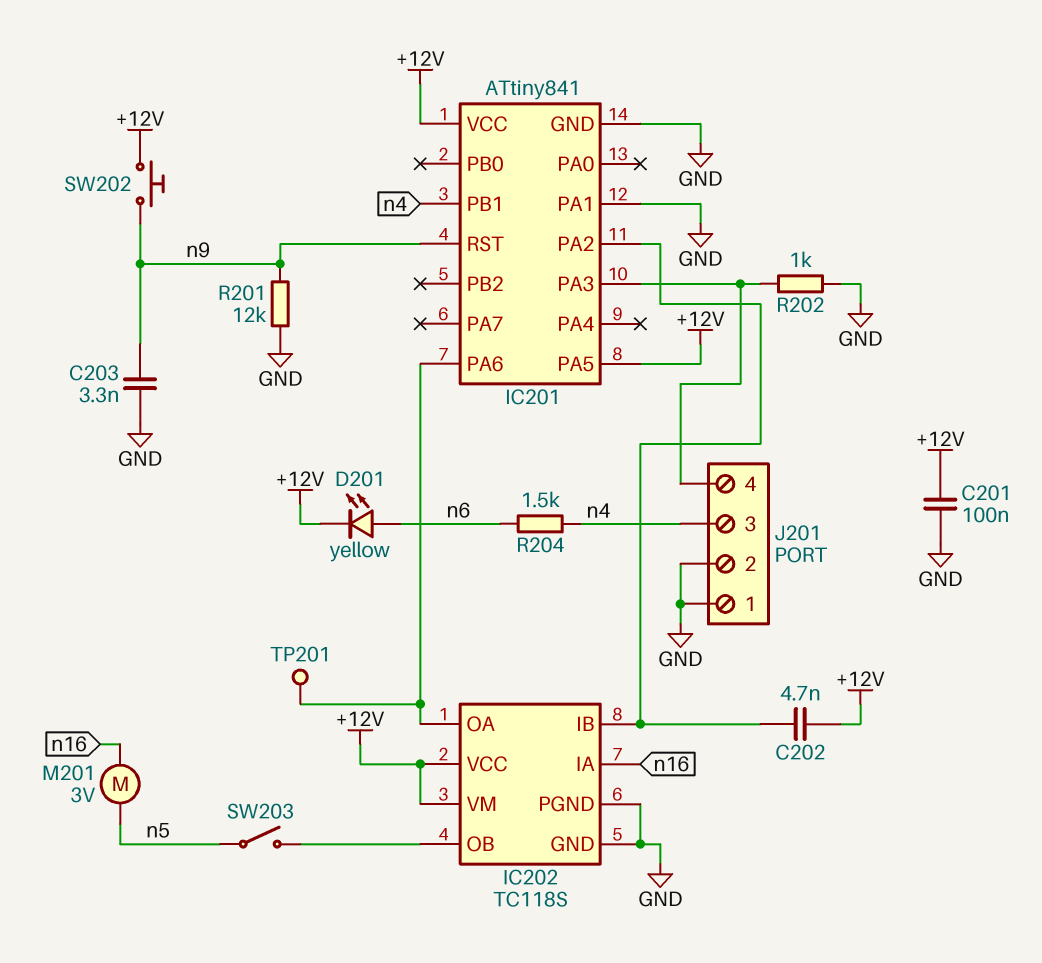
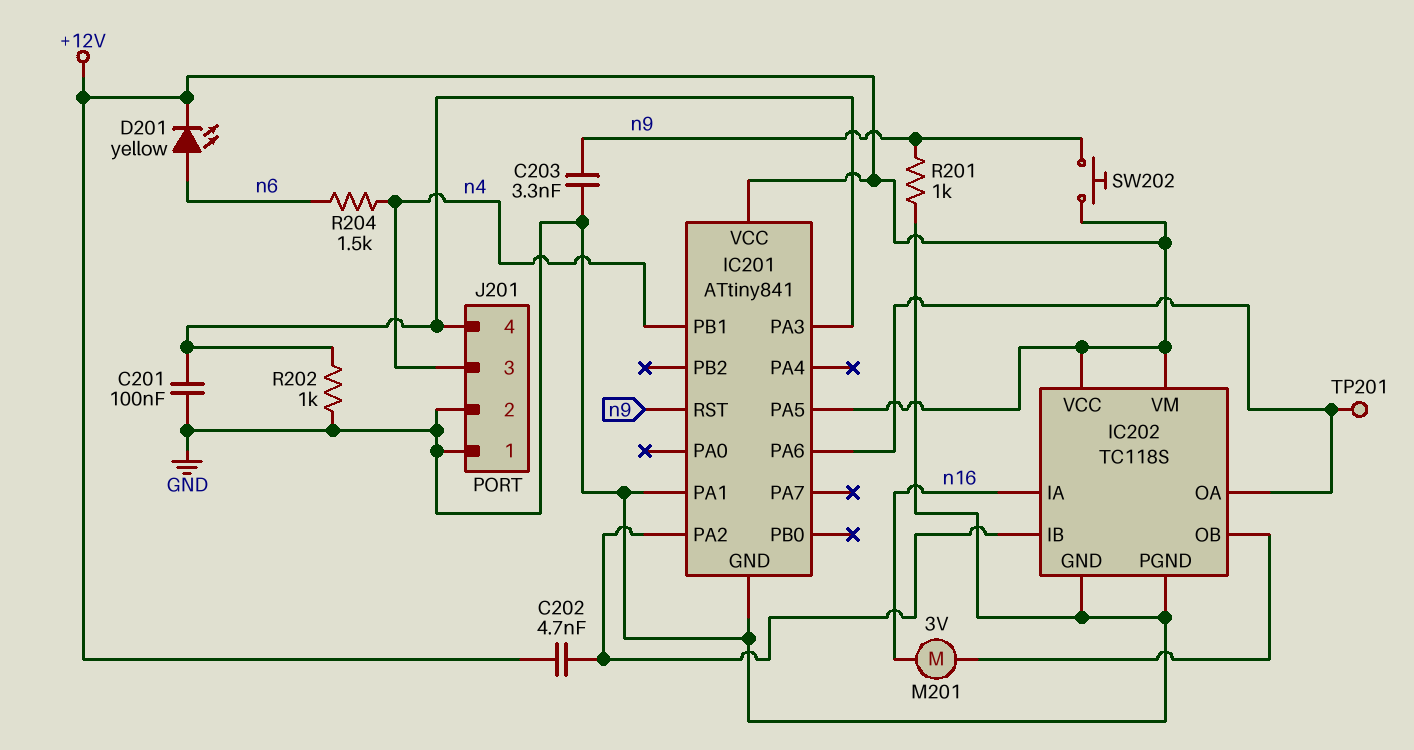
C201: 100nF (+12V, GND) -> 100nF (GND, IC201/PA3)
M201: motor 3V (n5, n16) -> motor 3V (IC202/OB, n16)
R201: 12k (GND, n9) -> 1k (GND, n9)
SW203: switch (IC202/OB, n5) -> none

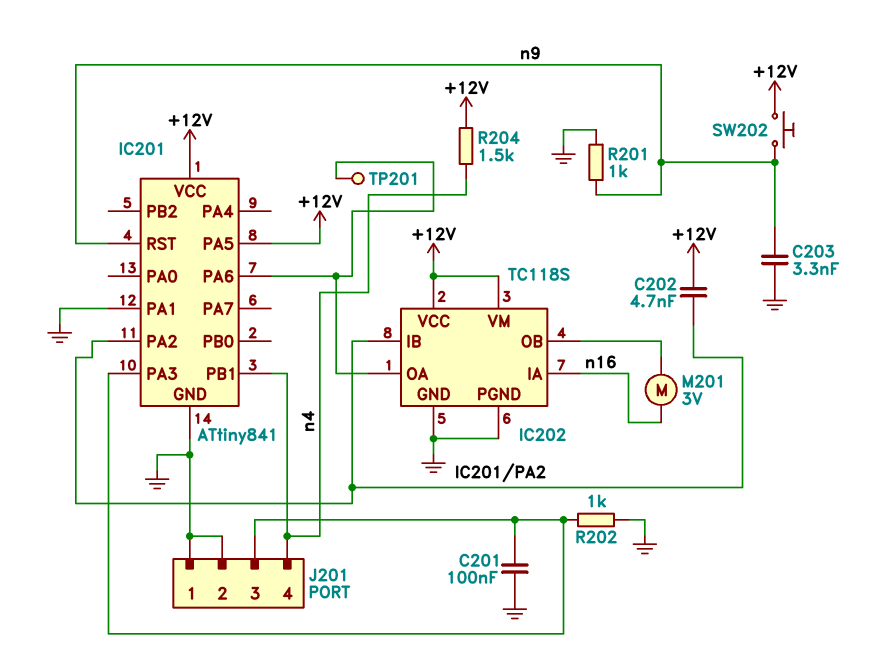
D201: LED yellow (A n6, K +12V) -> none
J201 pin 3: n4 -> IC201/PA3
J201 pin 4: IC201/PA3 -> n4
R204: 1.5k (n4, n6) -> 1.5k (+12V, n4)

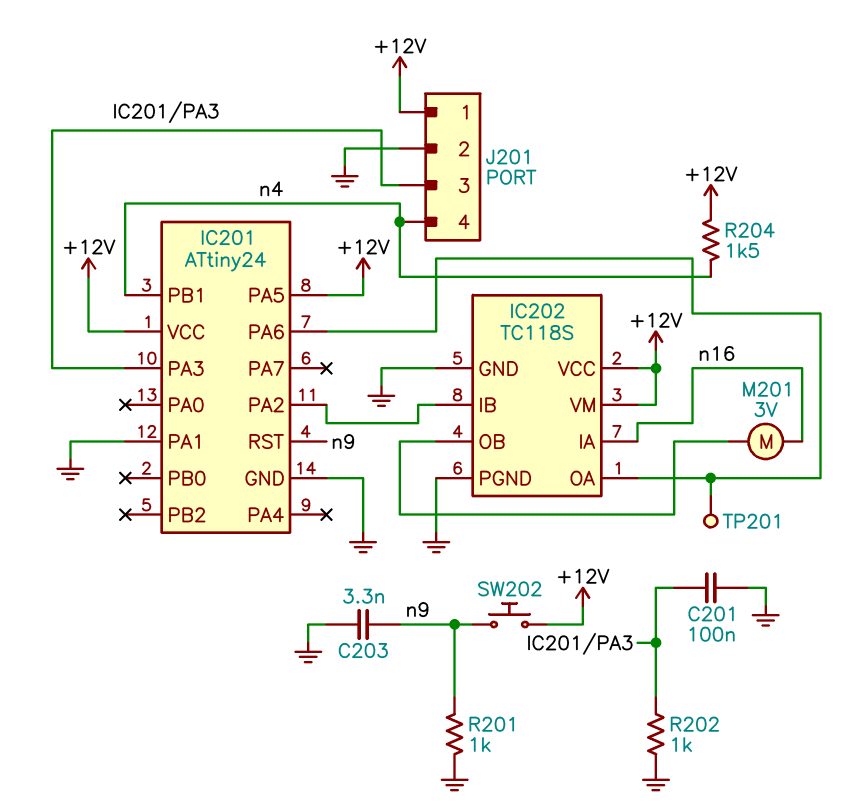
C202: 4.7nF (+12V, IC201/PA2) -> none
IC201: ATtiny841 -> ATtiny24
J201 pin 1: GND -> +12V

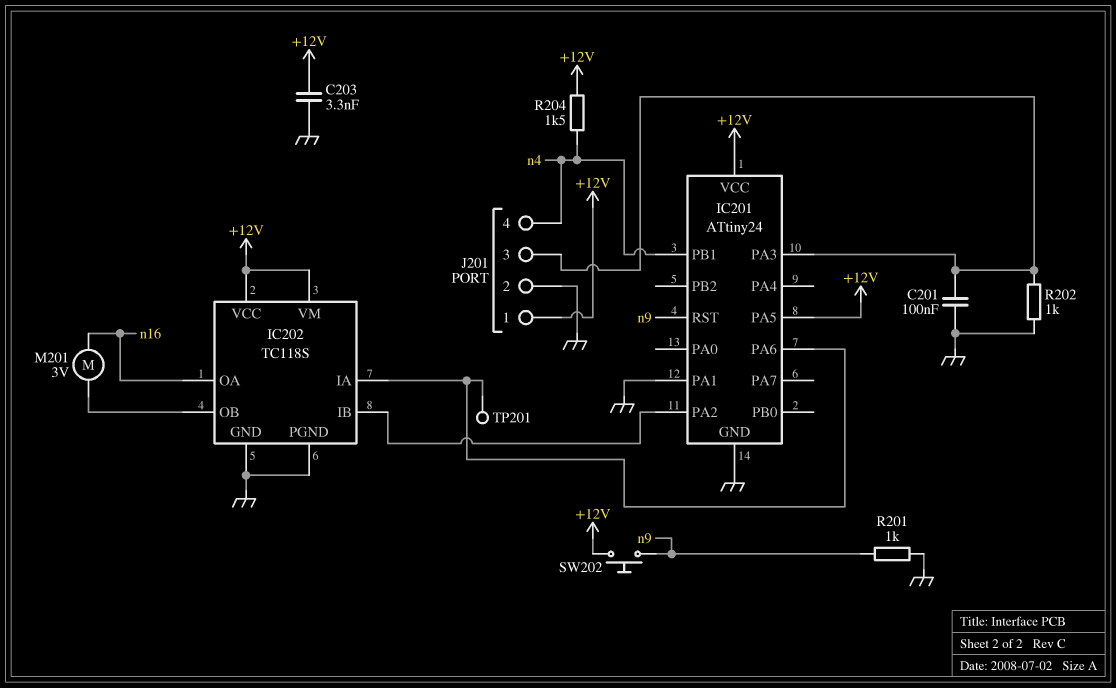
C203: 3.3nF (GND, n9) -> 3.3nF (+12V, GND)
IC202 pin IA: n16 -> IC201/PA6
IC202 pin OA: IC201/PA6 -> n16

